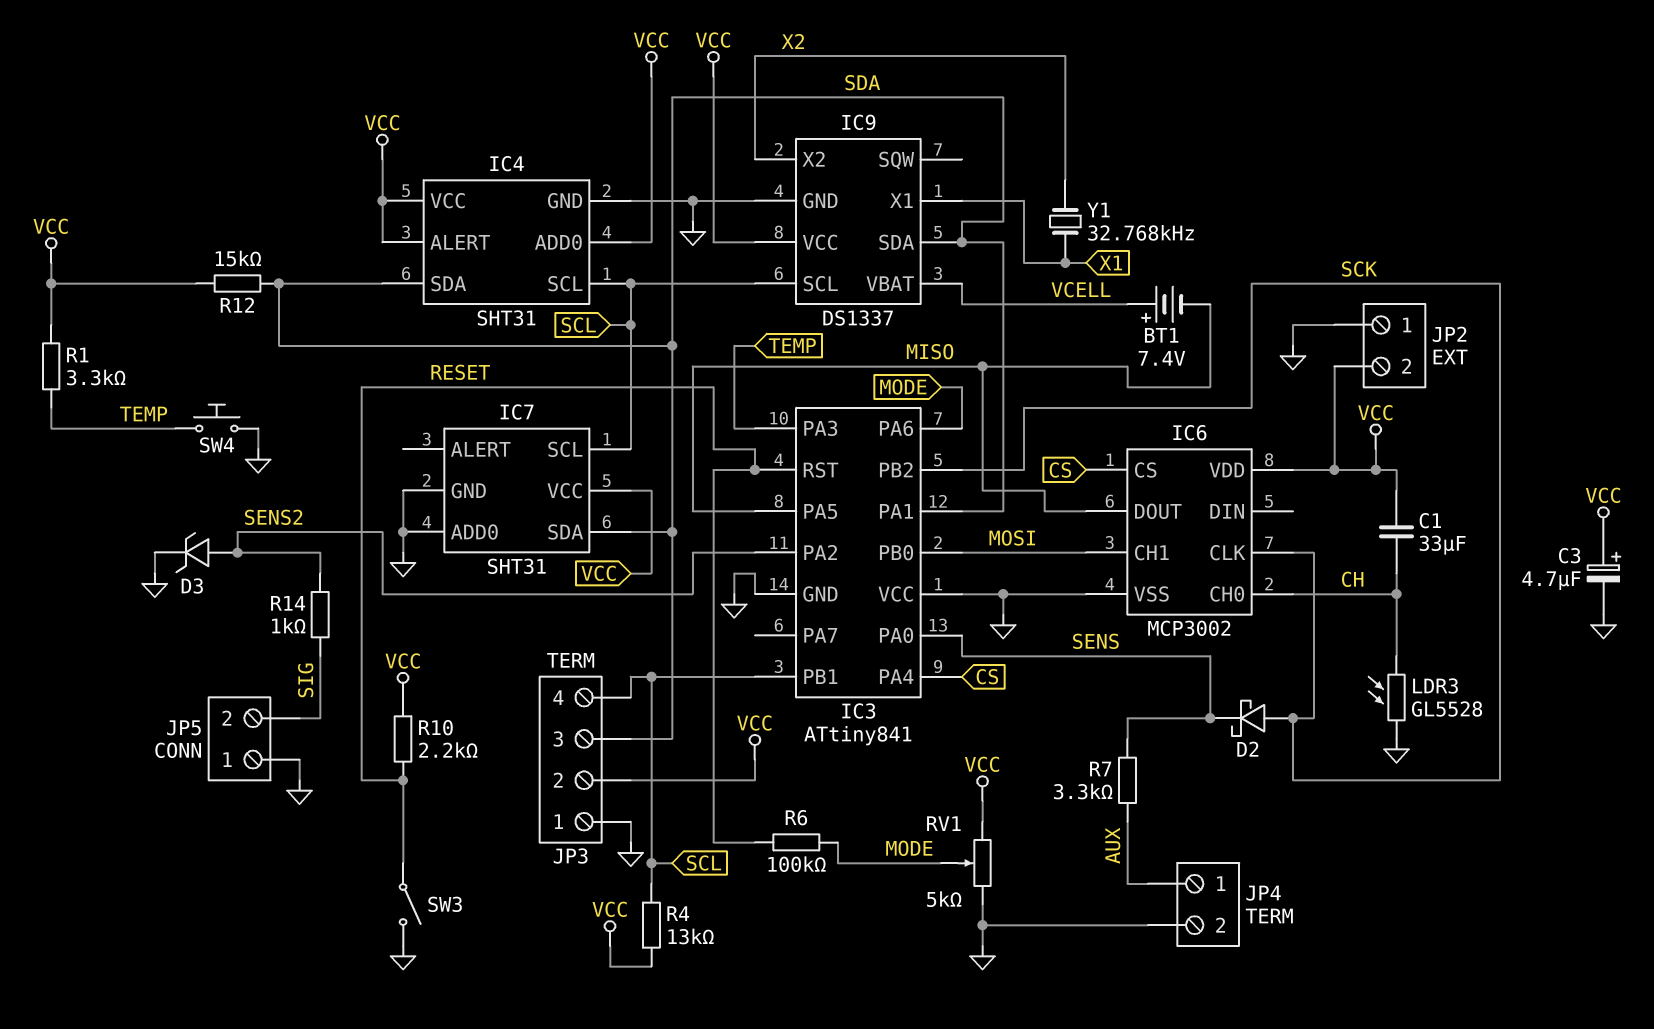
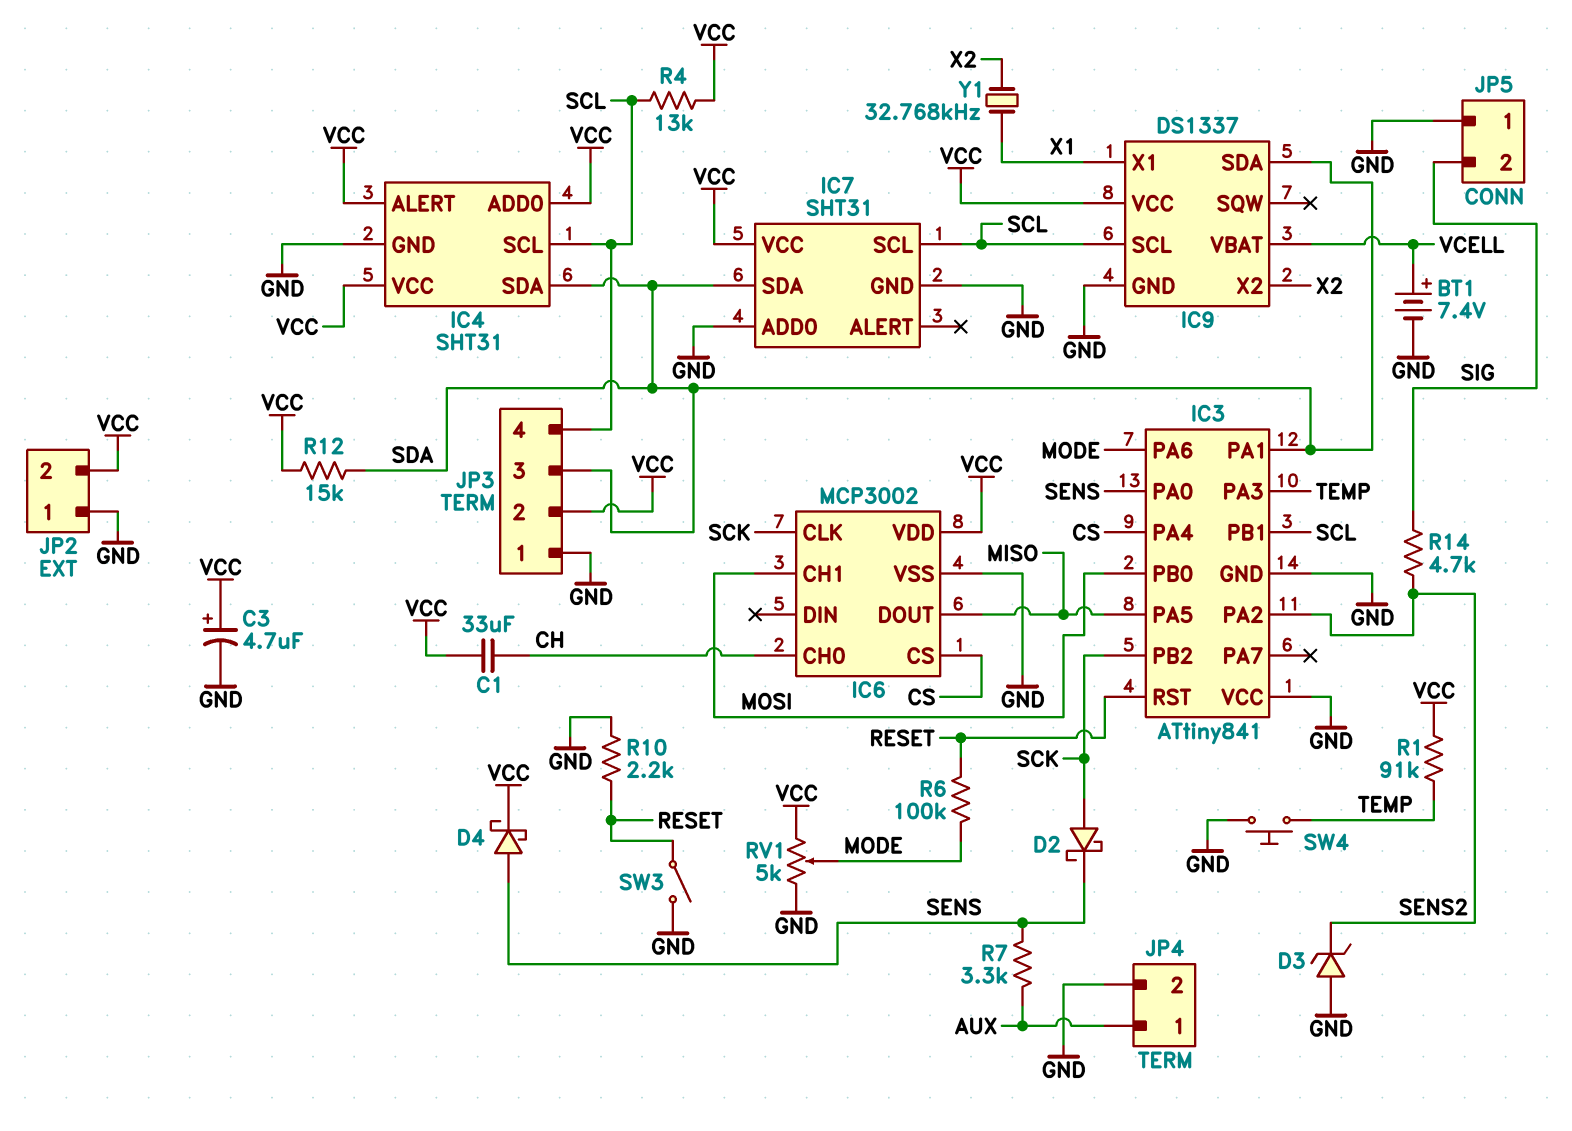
BT1: 7.4V (plus VCELL, minus MISO) -> 7.4V (plus VCELL, minus GND)
D3: zener (A SENS2, K GND) -> zener (A GND, K SENS2)
D4: none -> schottky (A SENS, K VCC)
LDR3: GL5528 (CH, GND) -> none
R1: 3.3k (TEMP, VCC) -> 91k (TEMP, VCC)
R10: 2.2k (RESET, VCC) -> 2.2k (GND, RESET)
R14: 1k (SENS2, SIG) -> 4.7k (SENS2, SIG)

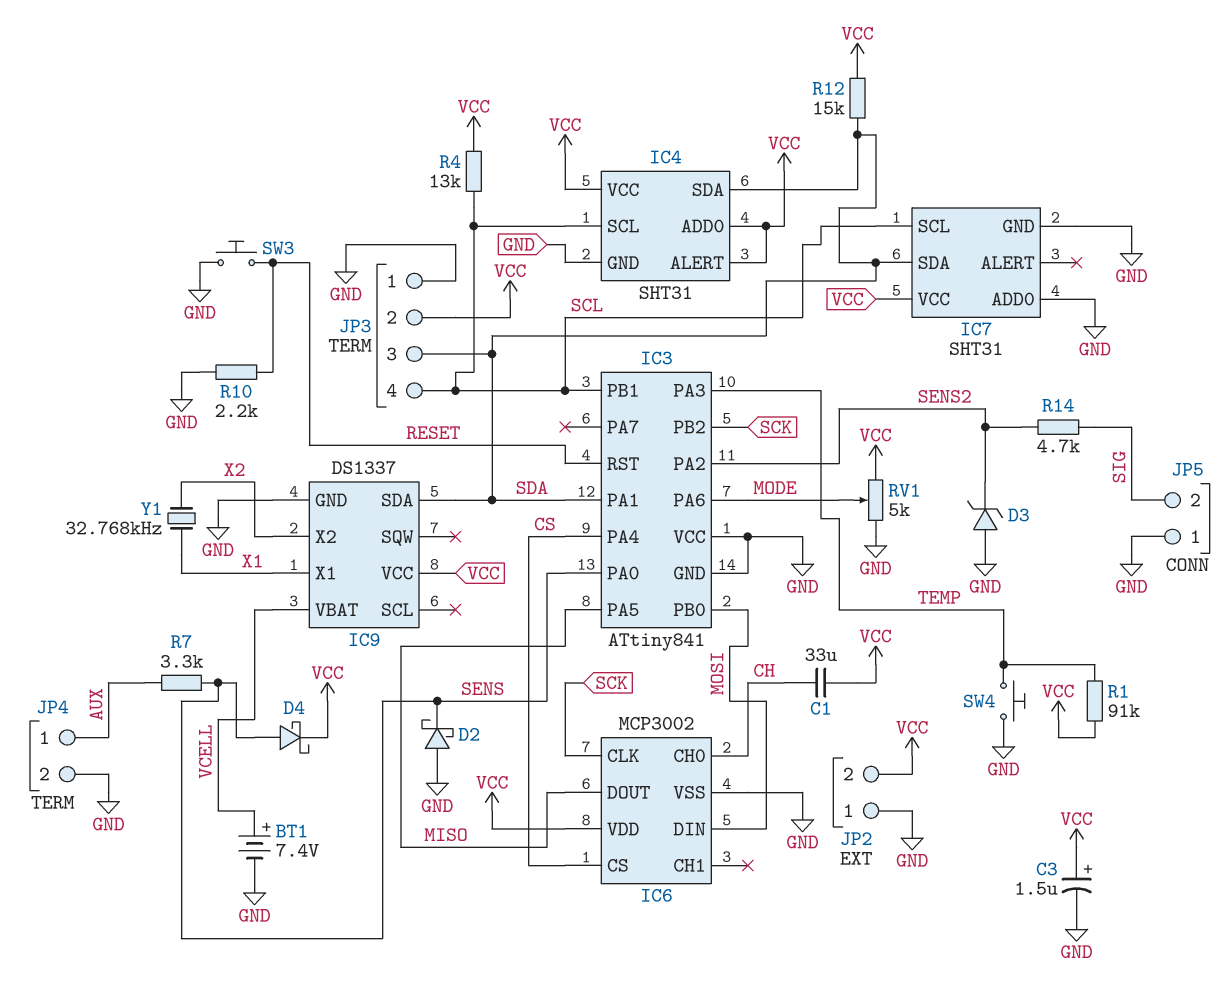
C3: 4.7uF (plus VCC, minus GND) -> 1.5uF (plus VCC, minus GND)
D2: schottky (A SCK, K SENS) -> schottky (A GND, K SENS)
IC6 pin CH1: MOSI -> none
IC6 pin DIN: none -> MOSI
IC9 pin SCL: SCL -> none
R6: 100k (MODE, RESET) -> none
SW3: switch (GND, RESET) -> button (GND, RESET)

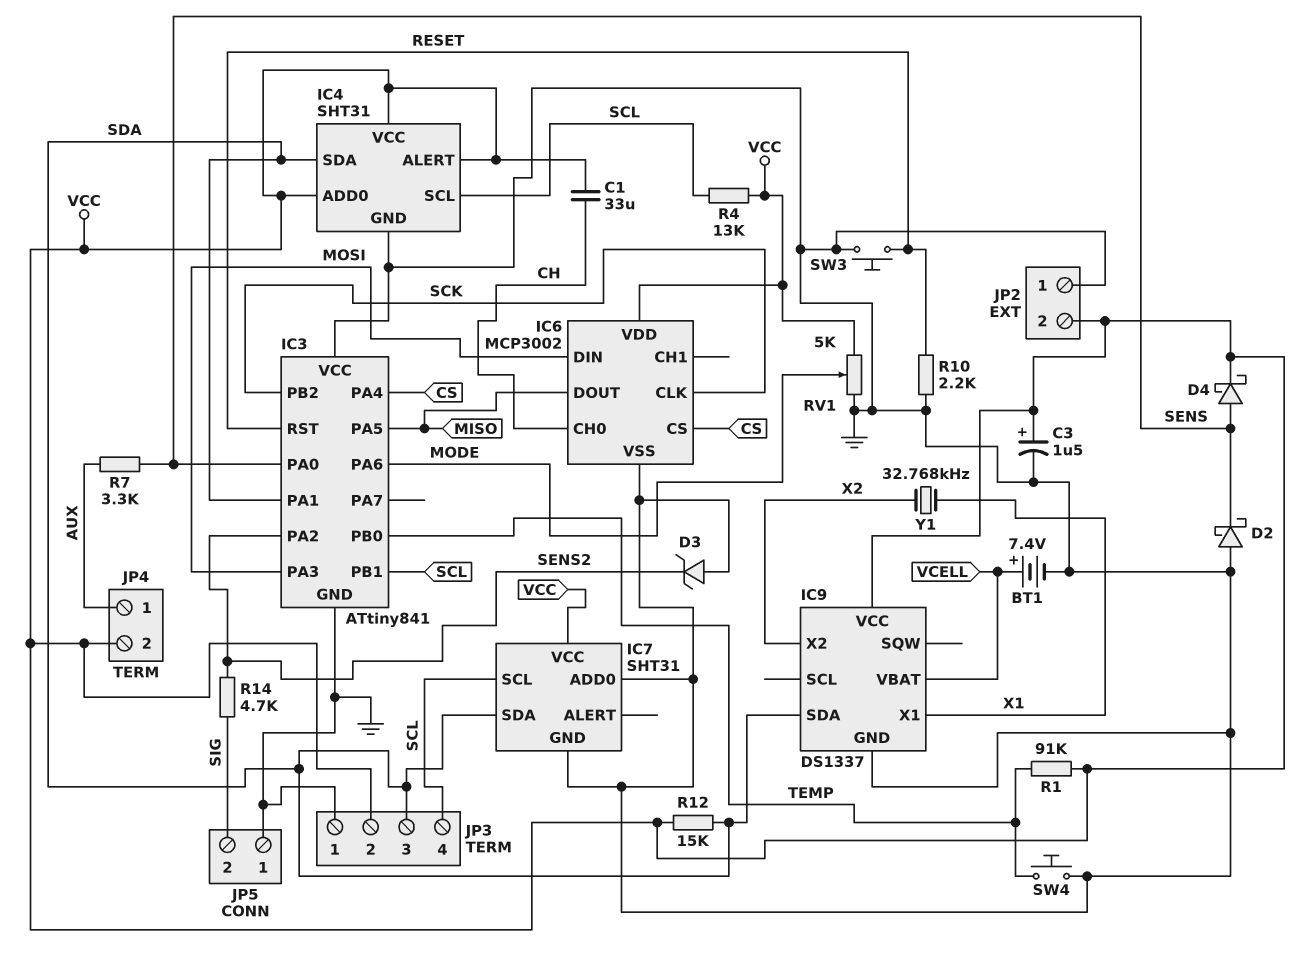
IC3 pin PA3: TEMP -> MOSI
IC3 pin PB0: MOSI -> TEMP
JP4 pin 2: GND -> VCC

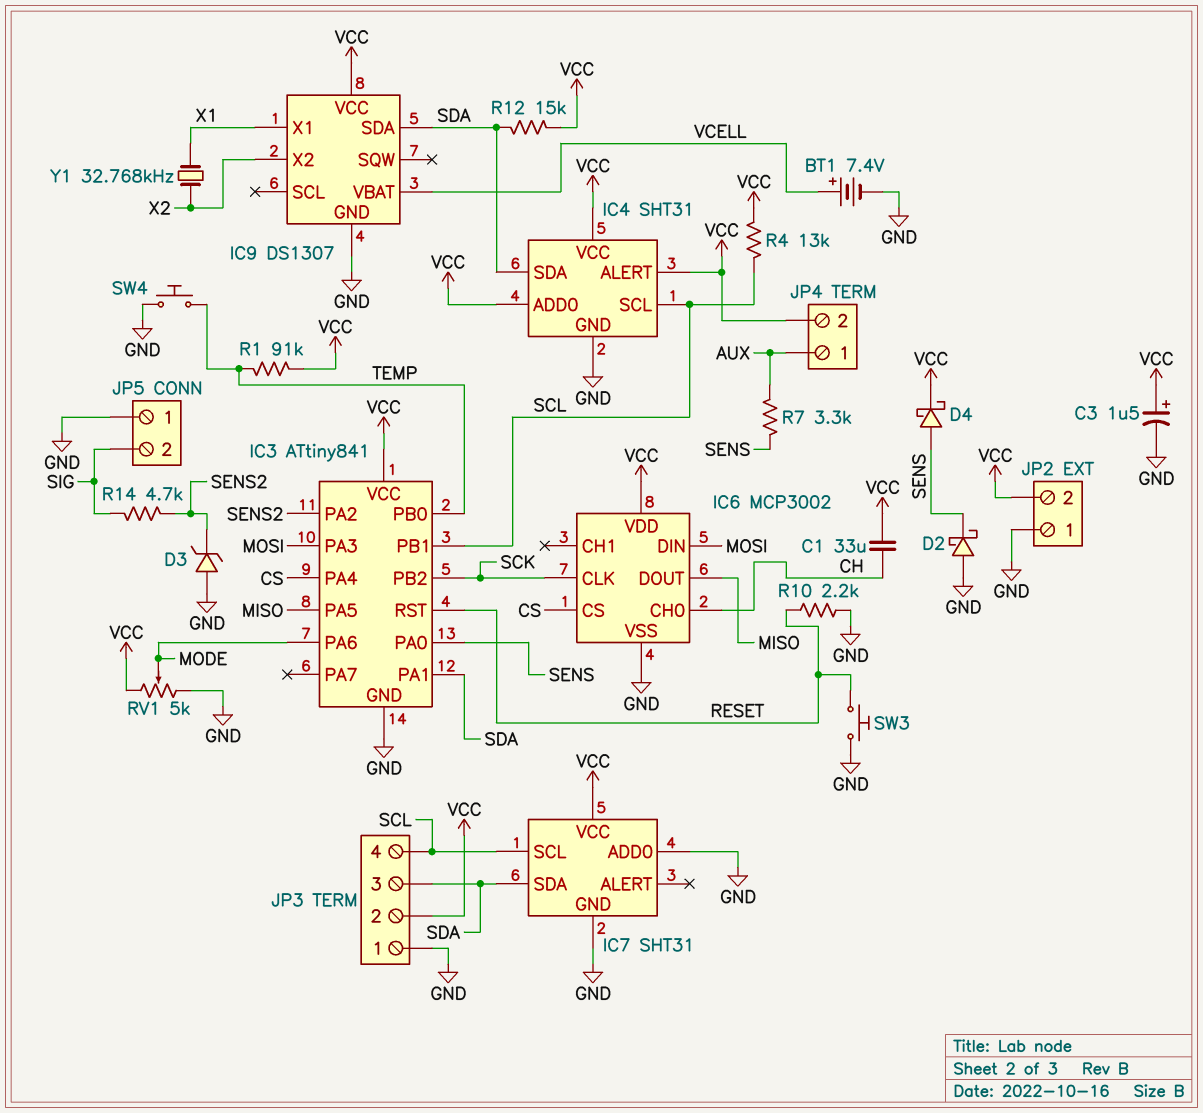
IC3 pin VCC: GND -> VCC
IC9: DS1337 -> DS1307

